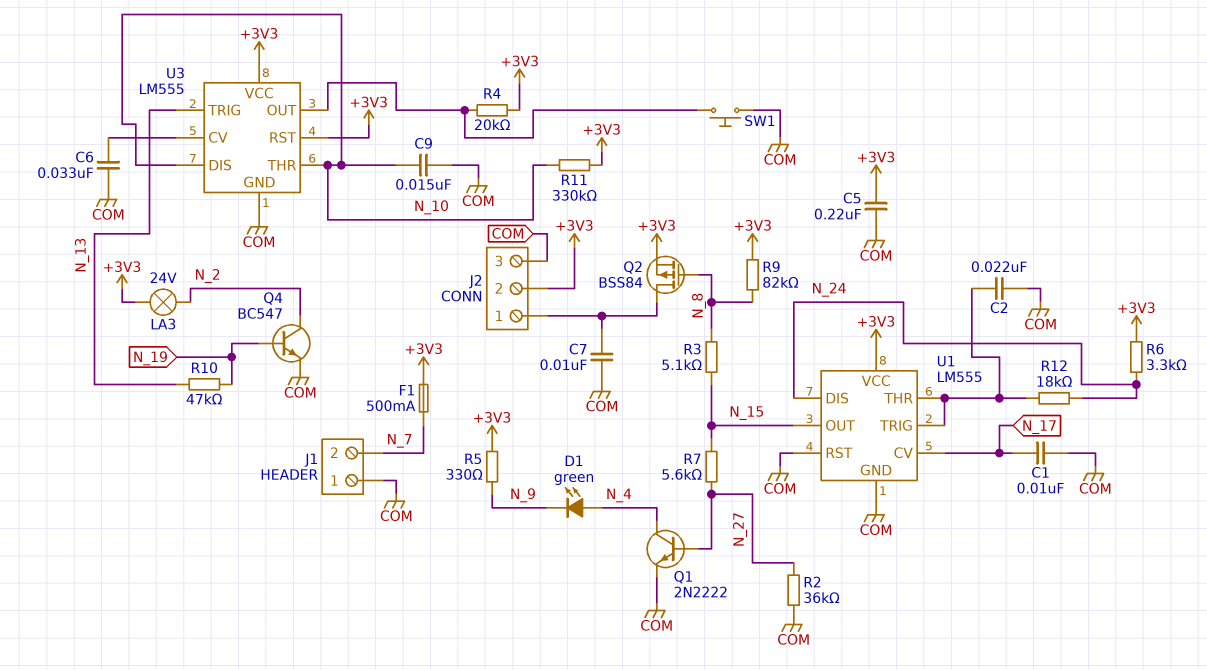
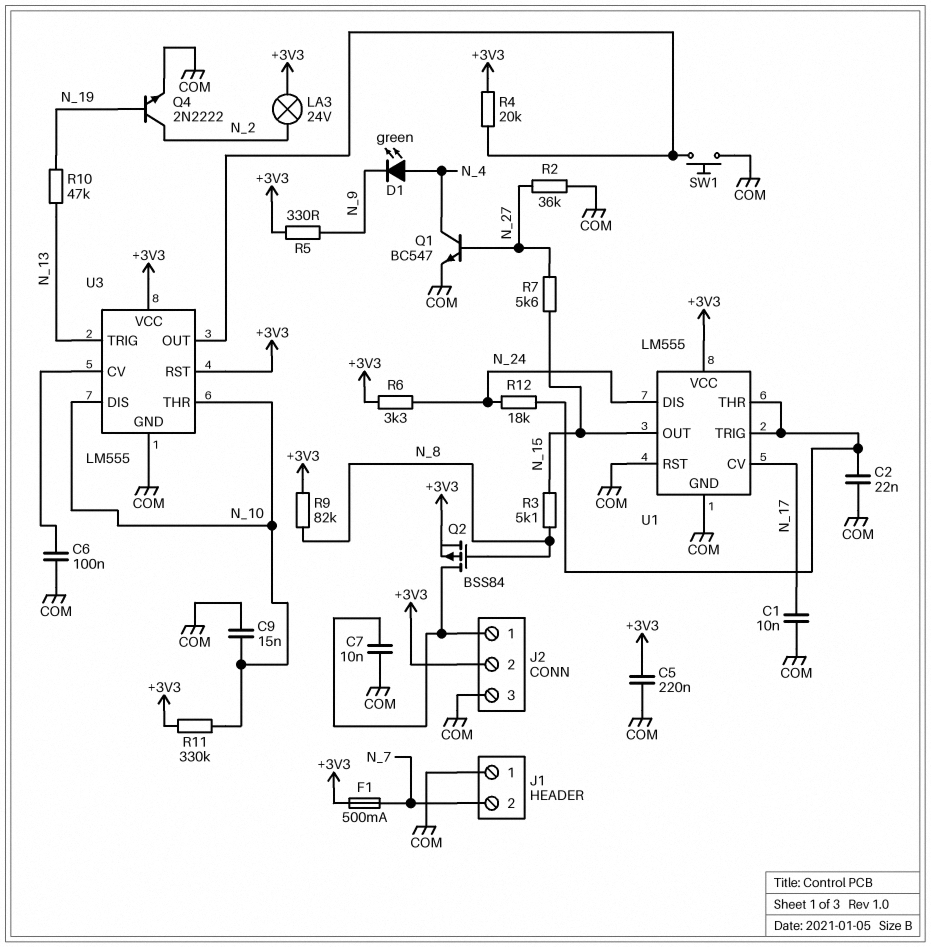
C6: 33nF (COM, U3/CV) -> 100nF (COM, U3/CV)
Q1: NPN 2N2222 (B N_27, C N_4, E COM) -> NPN BC547 (B N_27, C N_4, E COM)
Q4: NPN BC547 (B N_19, C N_2, E COM) -> NPN 2N2222 (B N_19, C N_2, E COM)

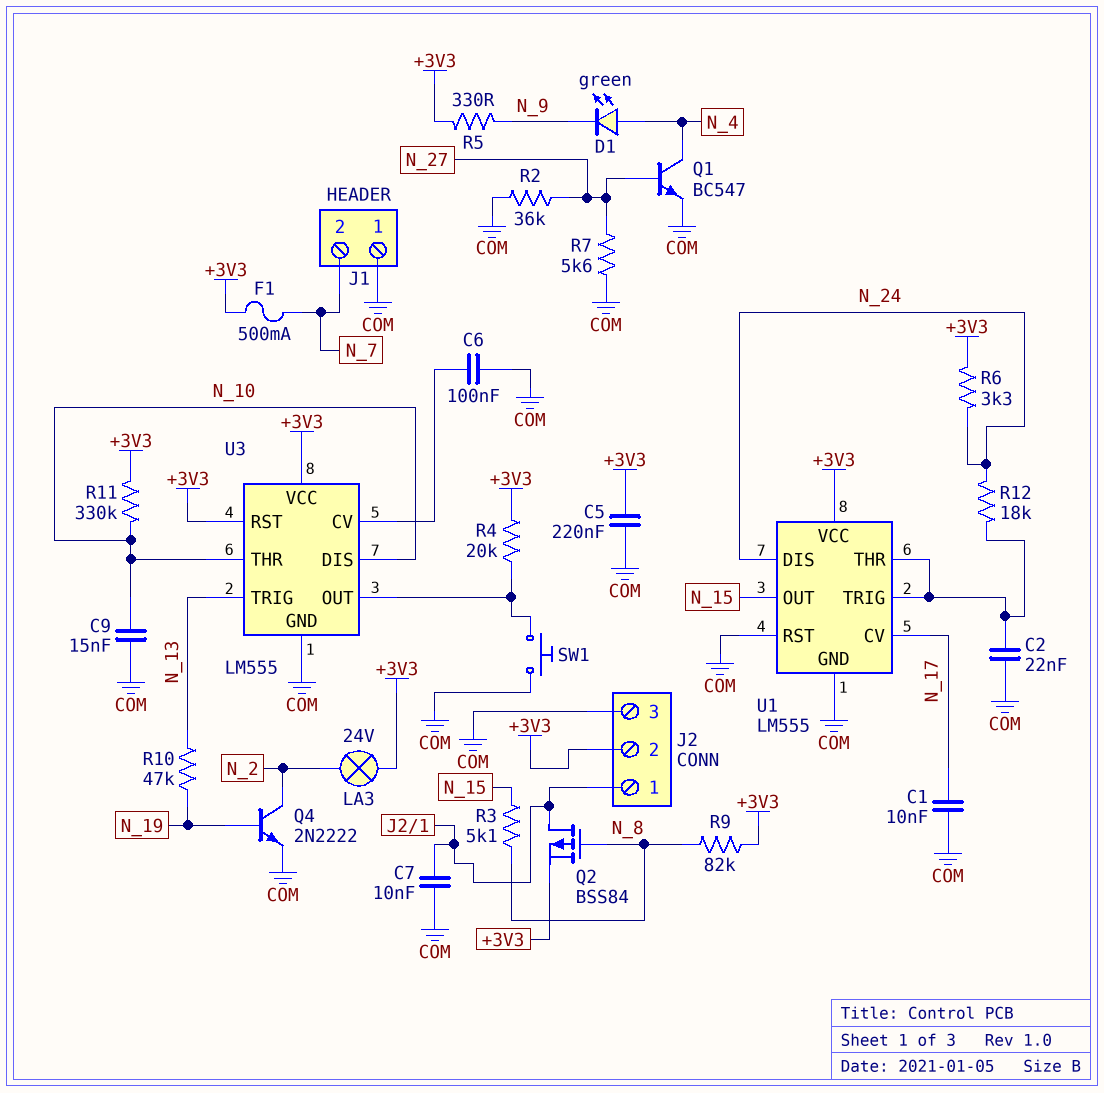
R7: 5.6k (N_15, N_27) -> 5.6k (COM, N_27)

